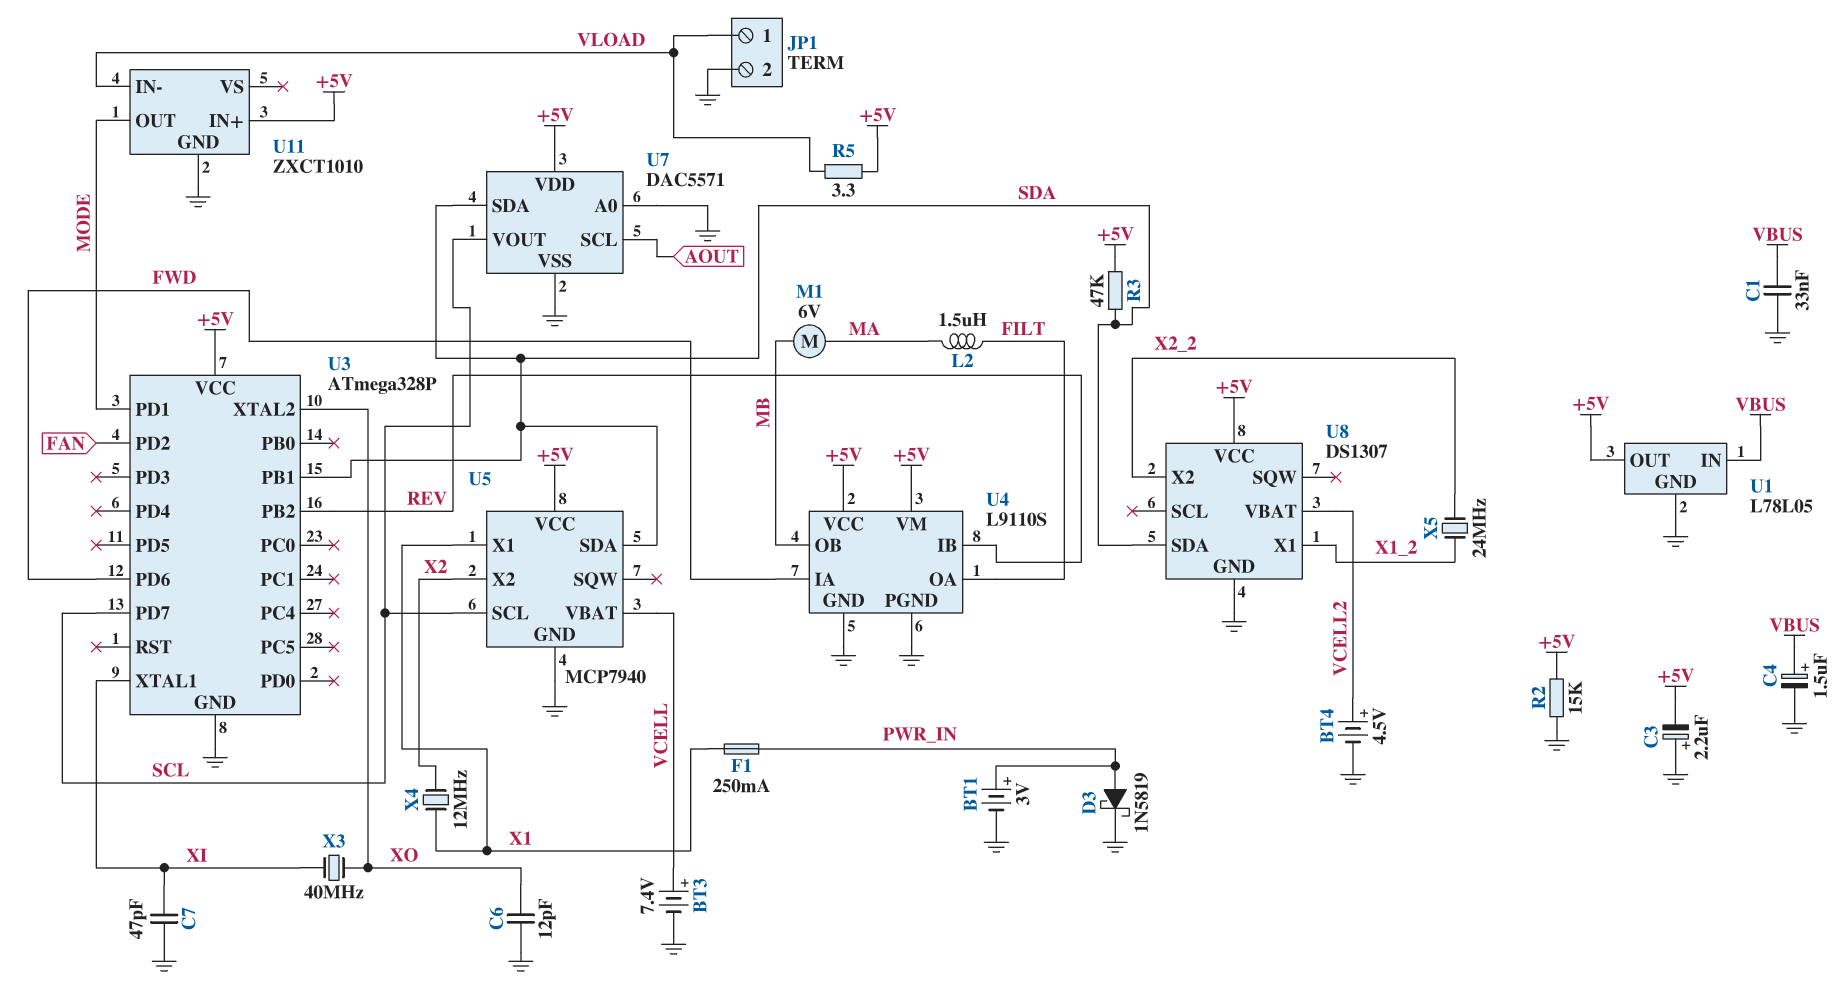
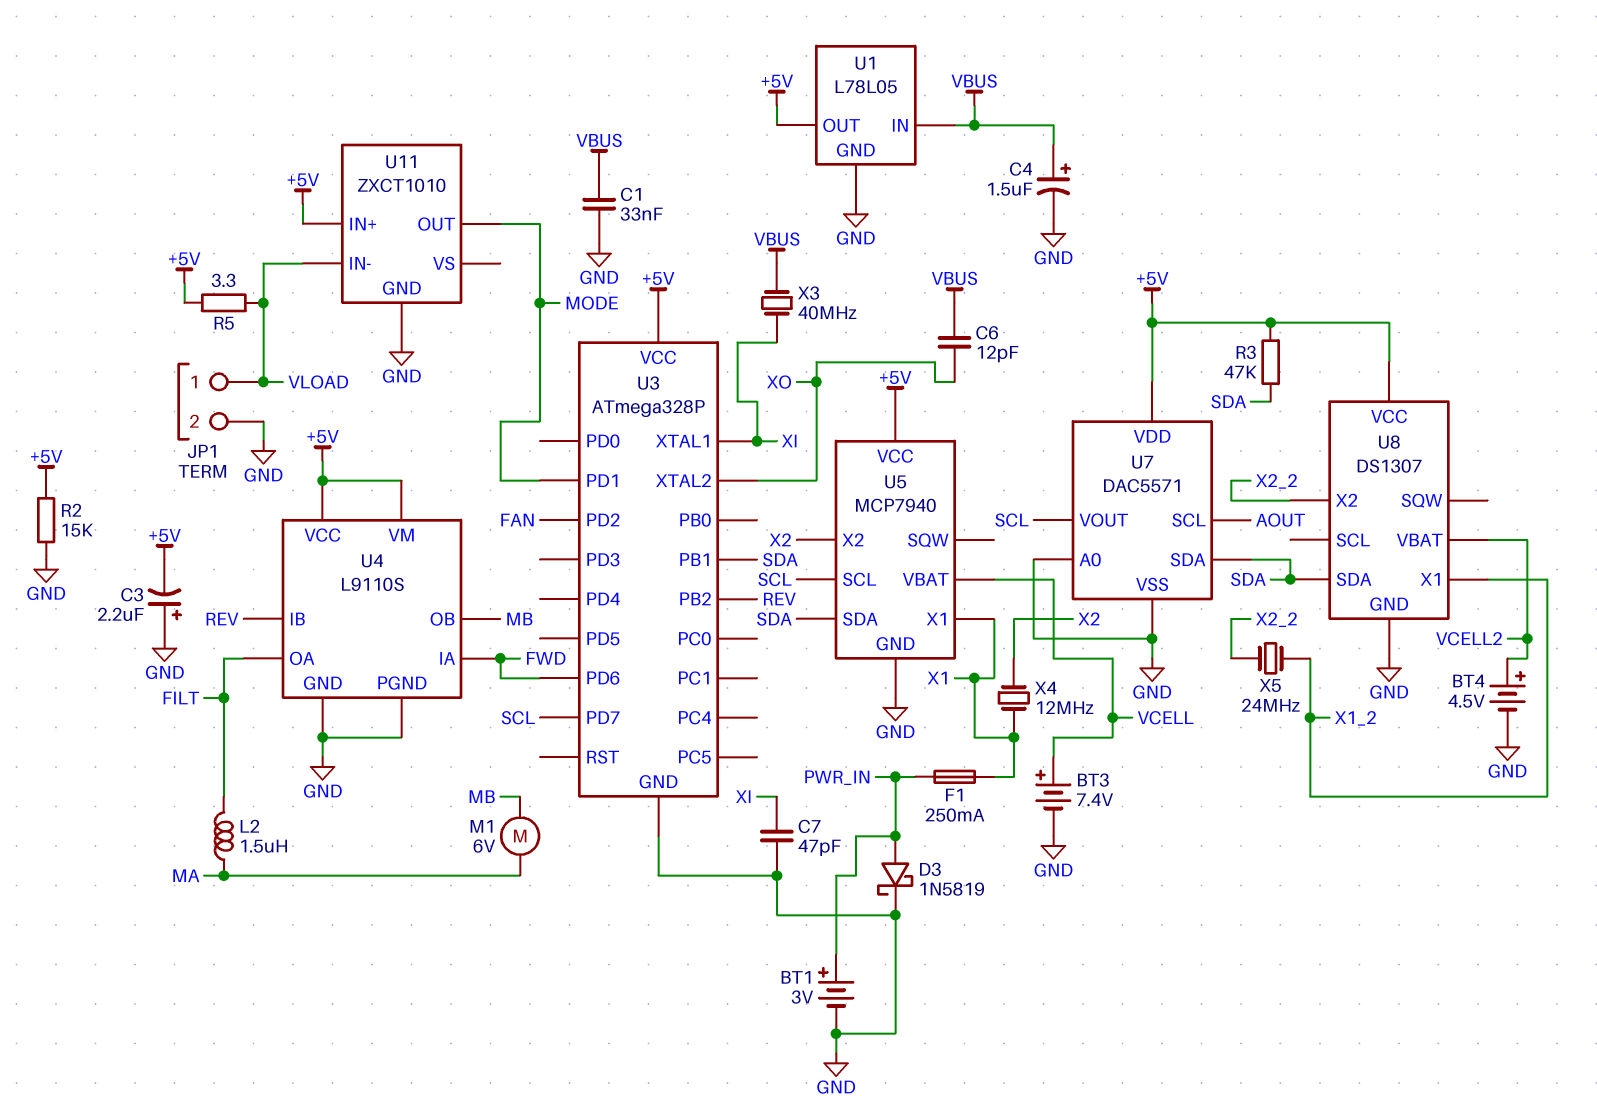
C6: 12pF (GND, XO) -> 12pF (VBUS, XO)
X3: 40MHz (XI, XO) -> 40MHz (VBUS, XI)

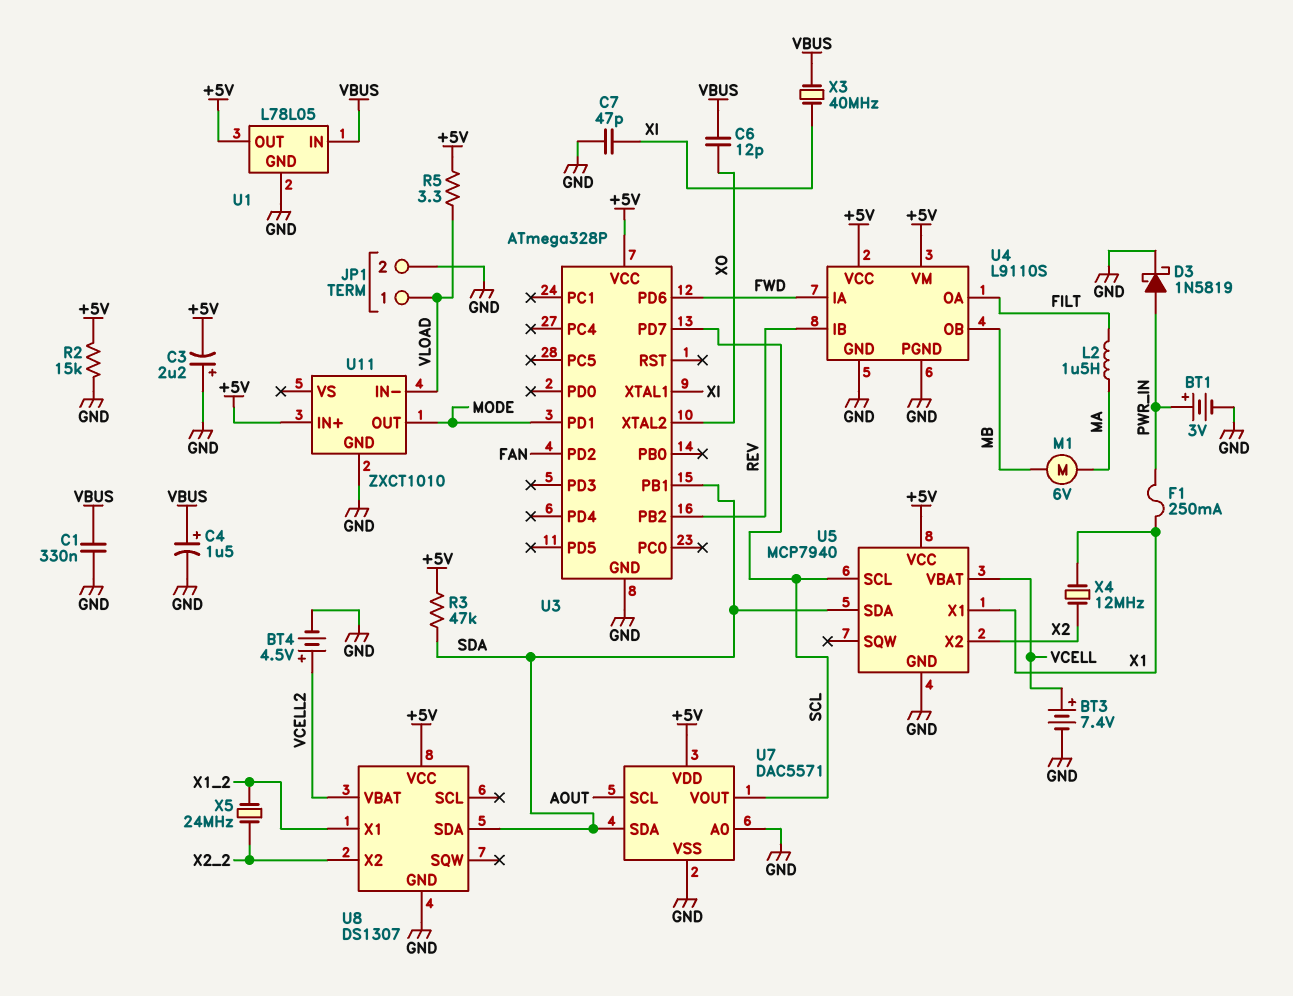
C1: 33nF (GND, VBUS) -> 330nF (GND, VBUS)

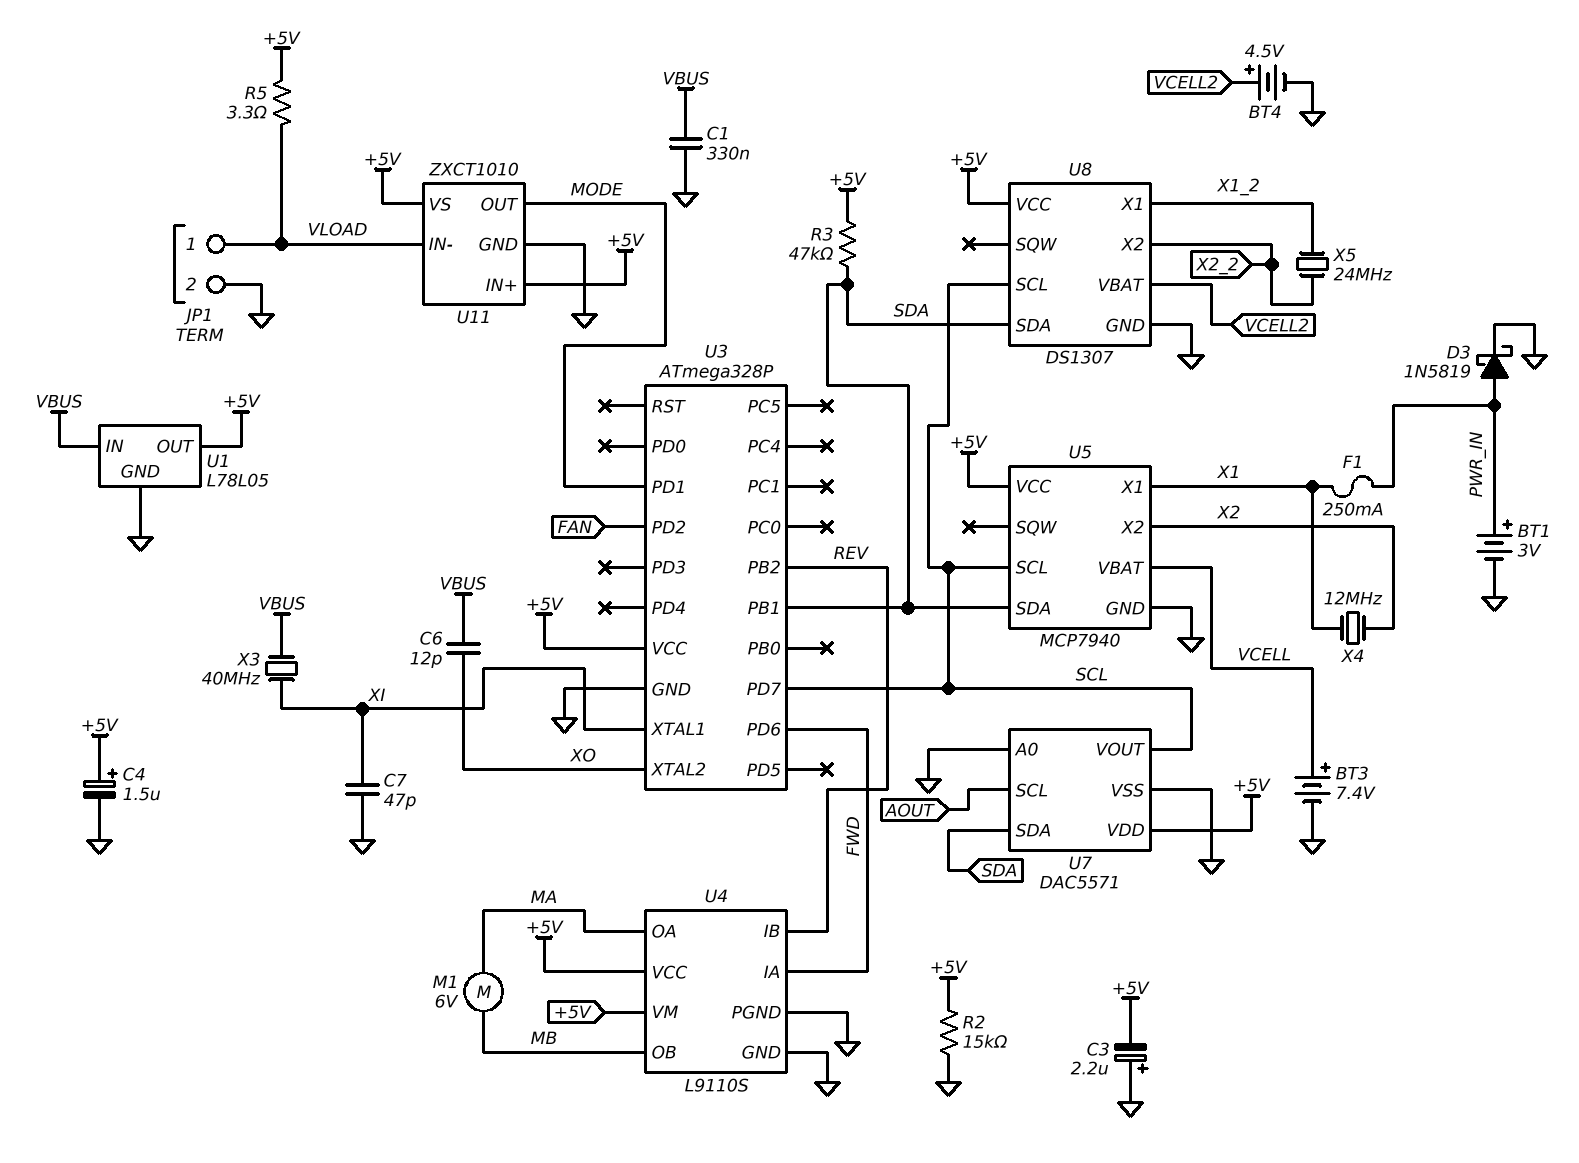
C4: 1.5uF (plus VBUS, minus GND) -> 1.5uF (plus +5V, minus GND)
L2: 1.5uH (FILT, MA) -> none
U4 pin OA: FILT -> MA
U8 pin SCL: none -> SCL
U11 pin VS: none -> +5V

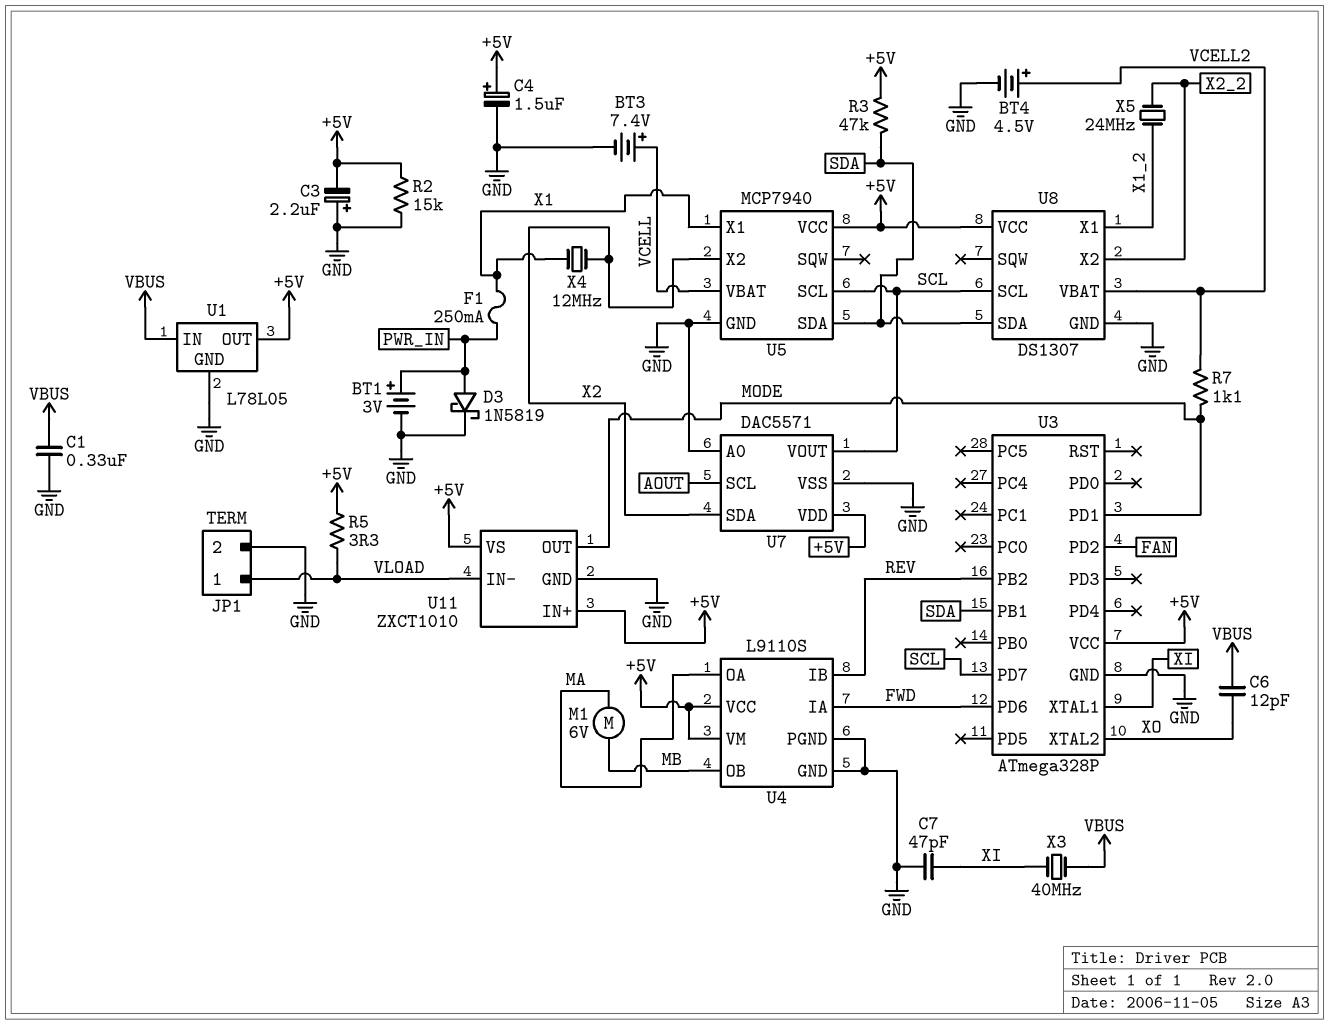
R7: none -> 1.1k (MODE, VCELL2)
U7 pin SDA: SDA -> X2

